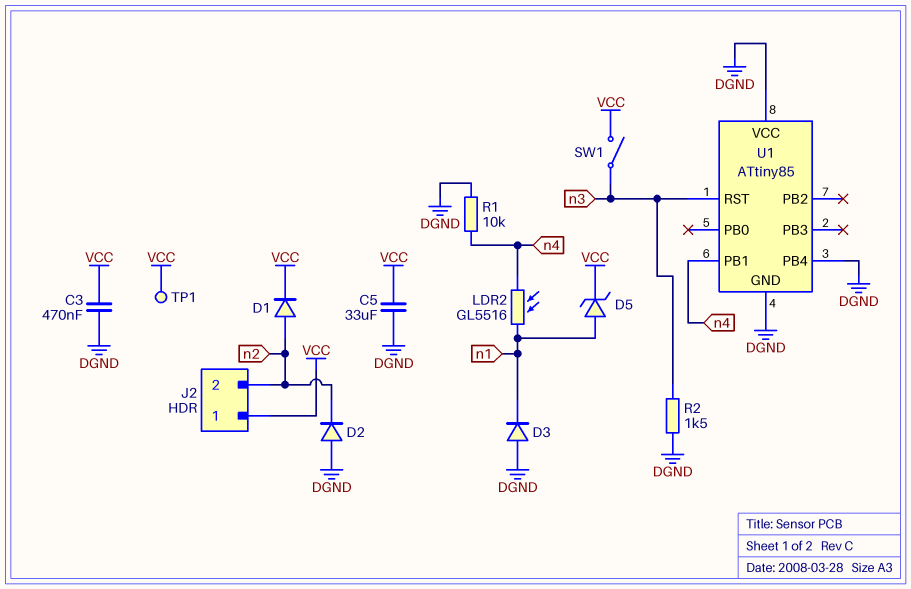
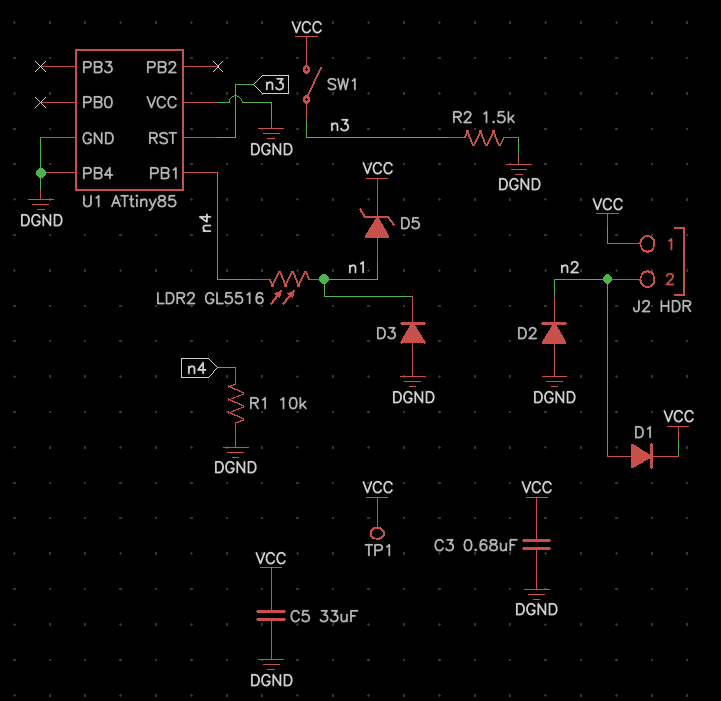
C3: 470nF (DGND, VCC) -> 680nF (DGND, VCC)

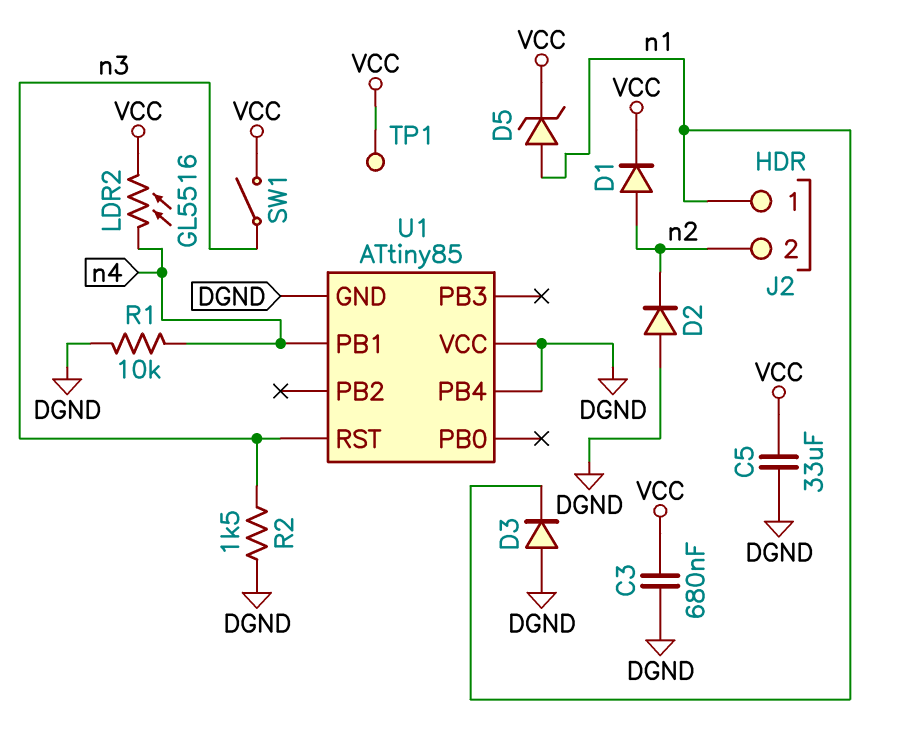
J2 pin 1: VCC -> n1
LDR2: GL5516 (n1, n4) -> GL5516 (VCC, n4)

